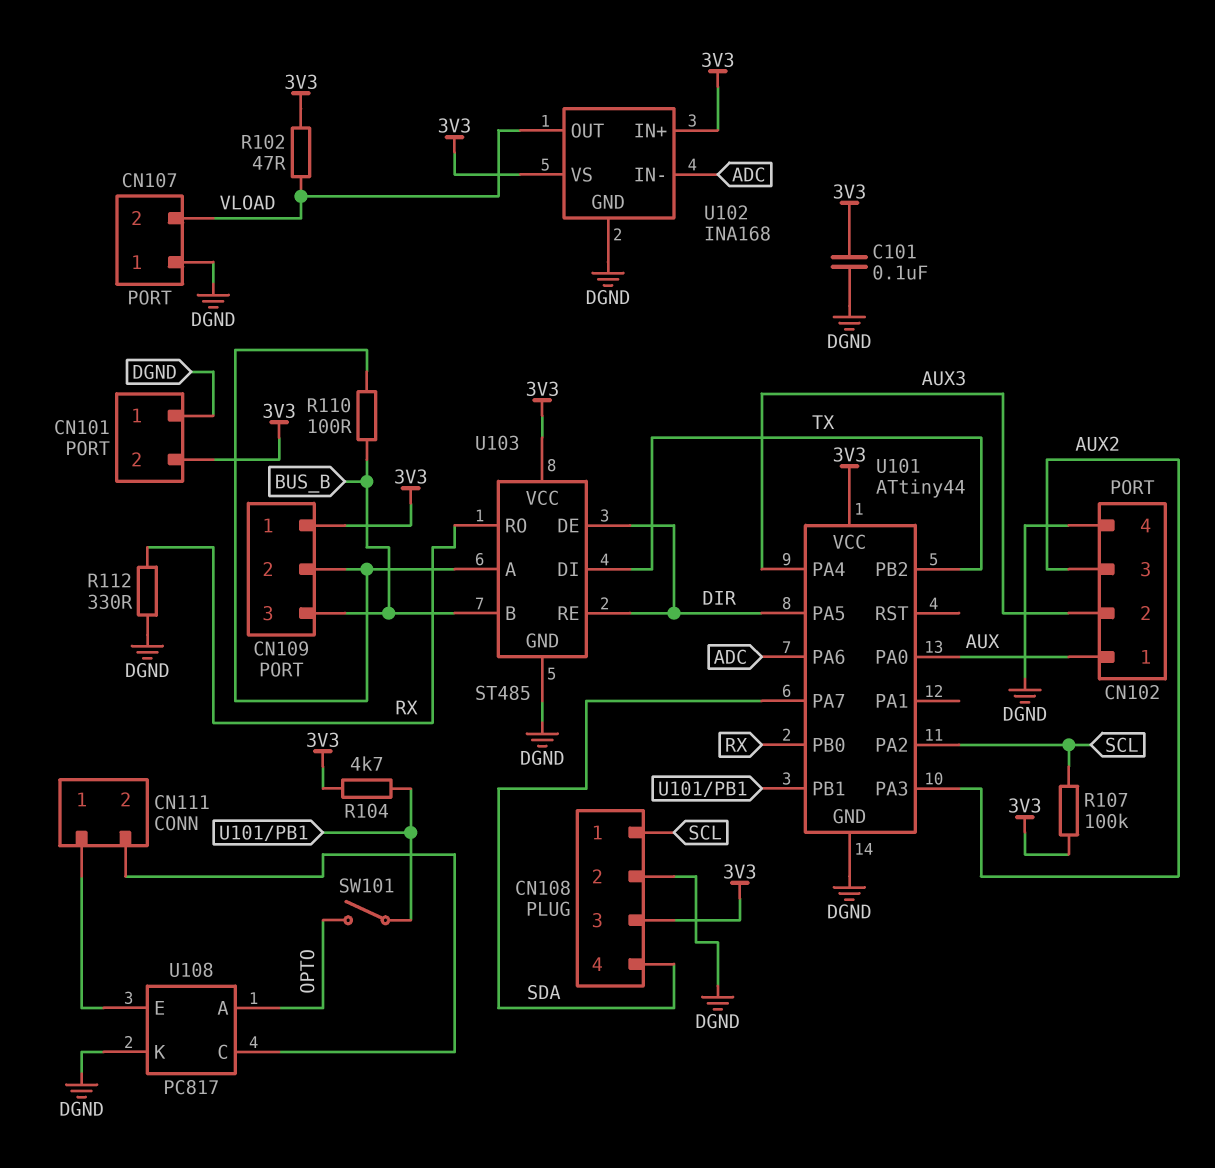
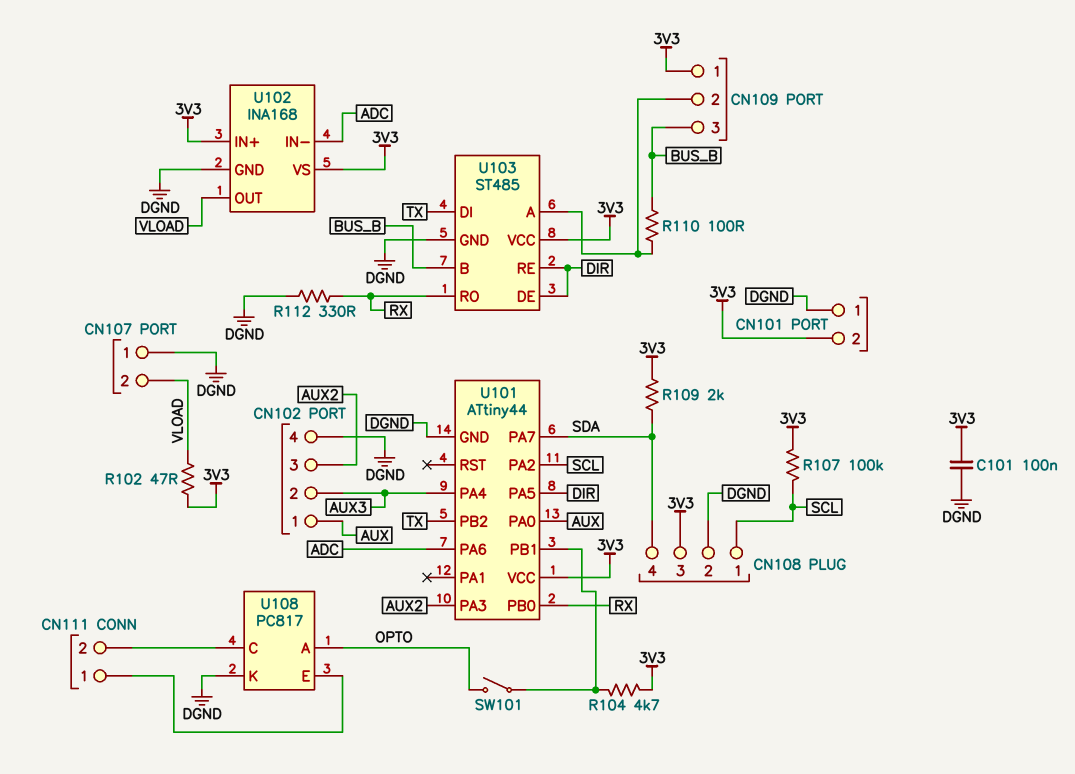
R109: none -> 2k (3V3, SDA)

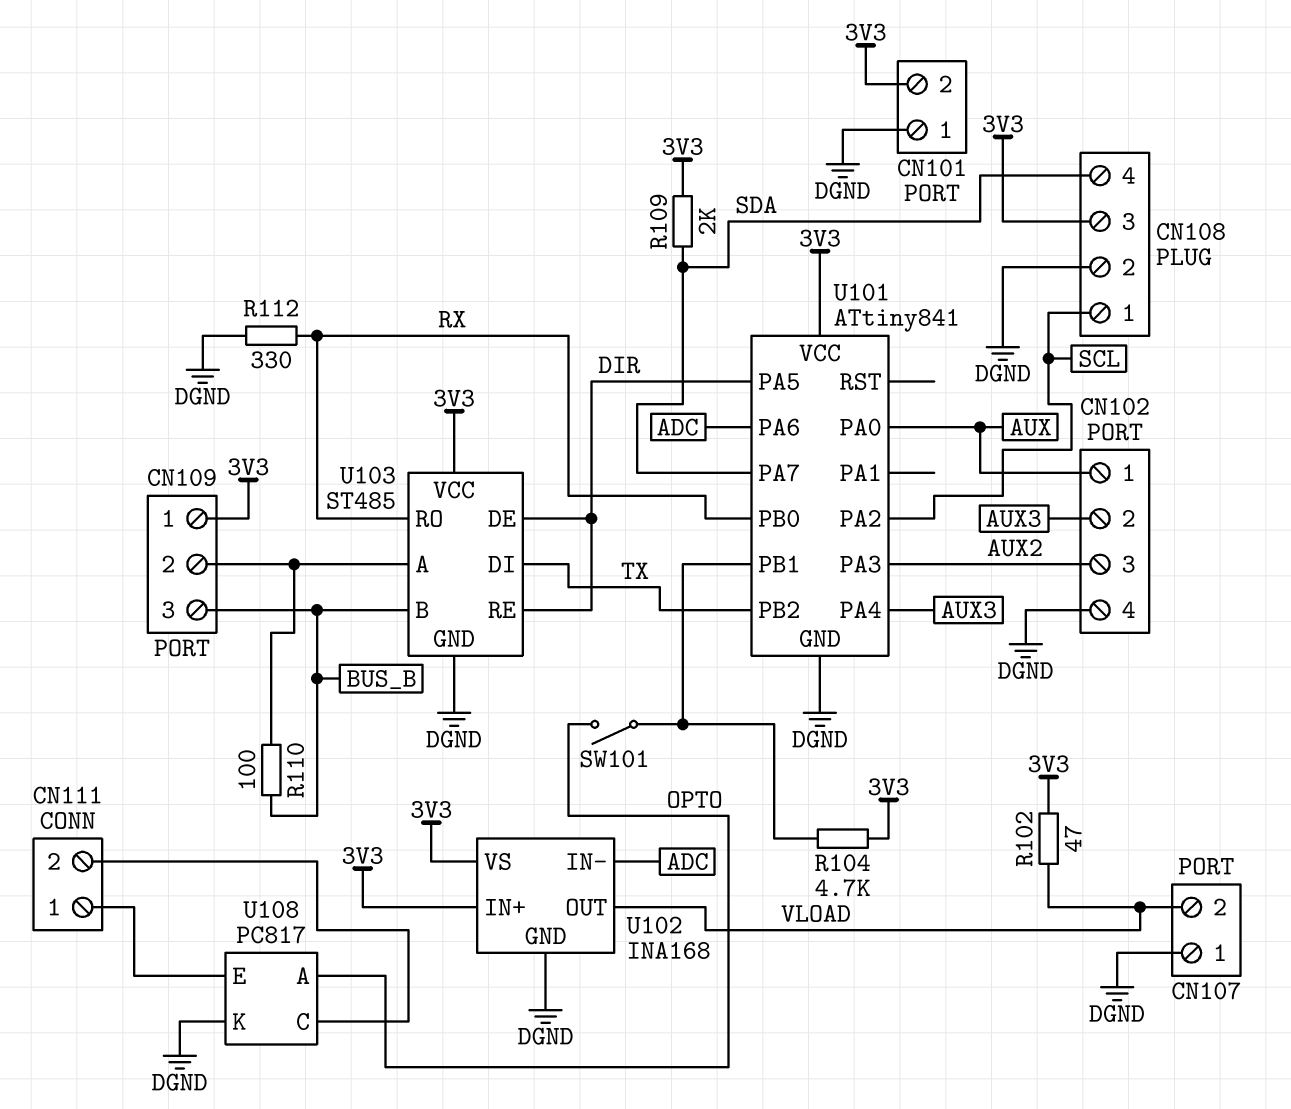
C101: 100nF (3V3, DGND) -> none
R107: 100k (3V3, SCL) -> none
U101: ATtiny44 -> ATtiny841

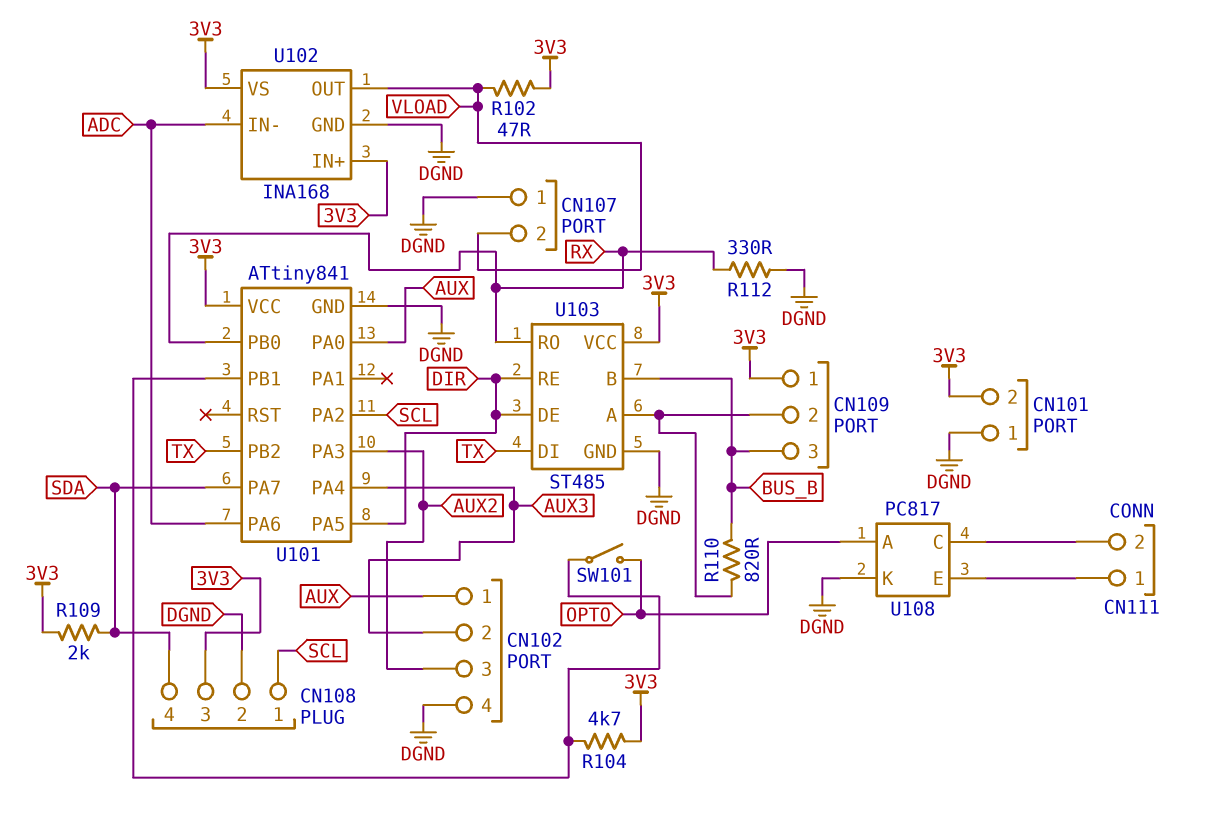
R110: 100 (BUS_B, CN109/2) -> 820 (BUS_B, CN109/2)

